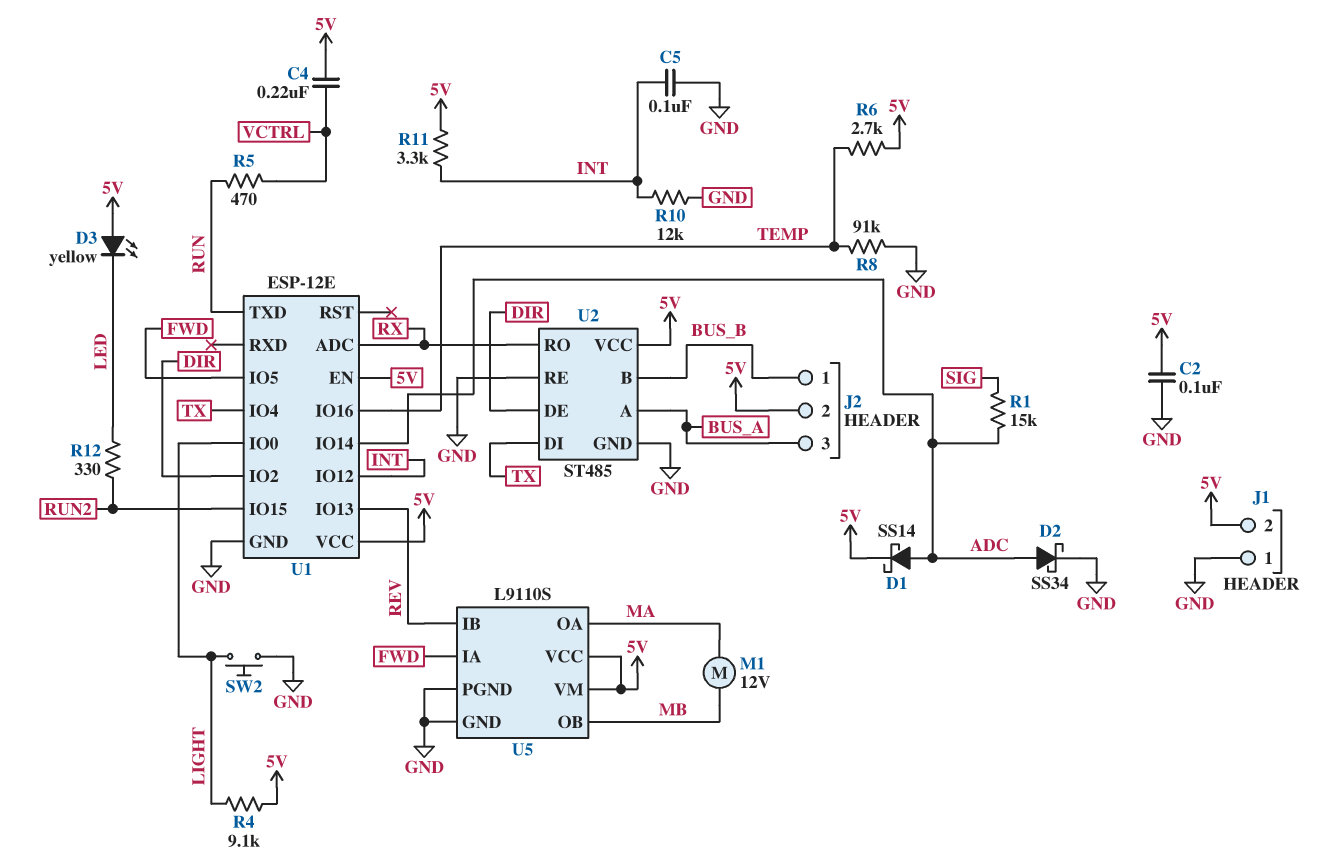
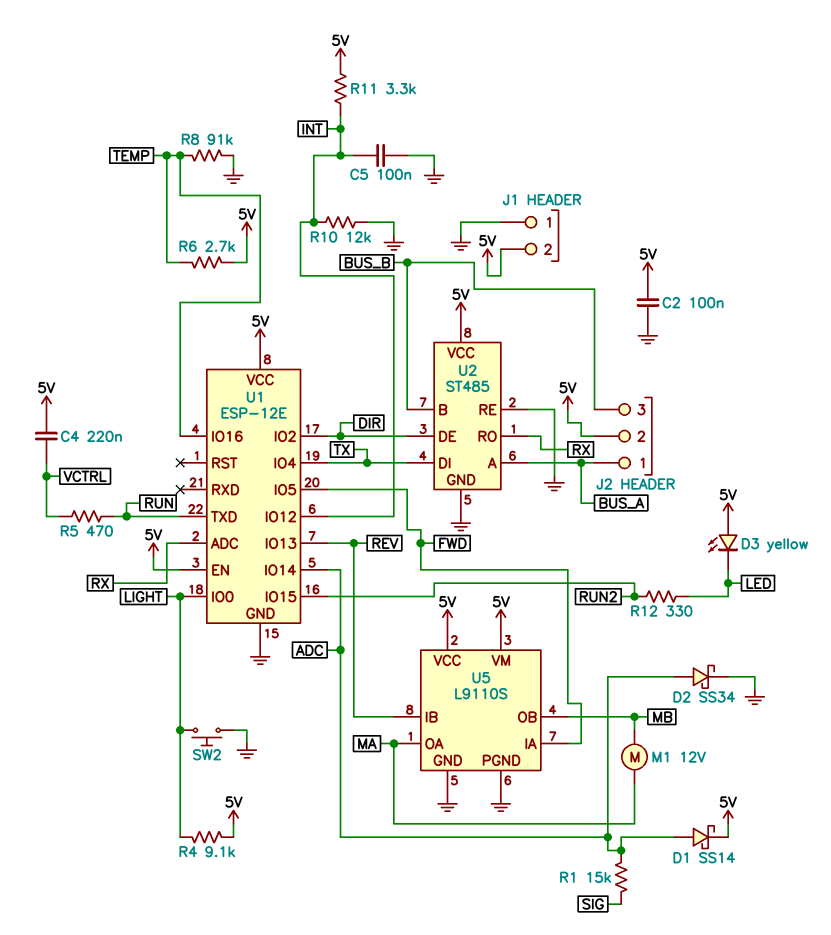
J2 pin 1: BUS_B -> BUS_A
J2 pin 3: BUS_A -> BUS_B

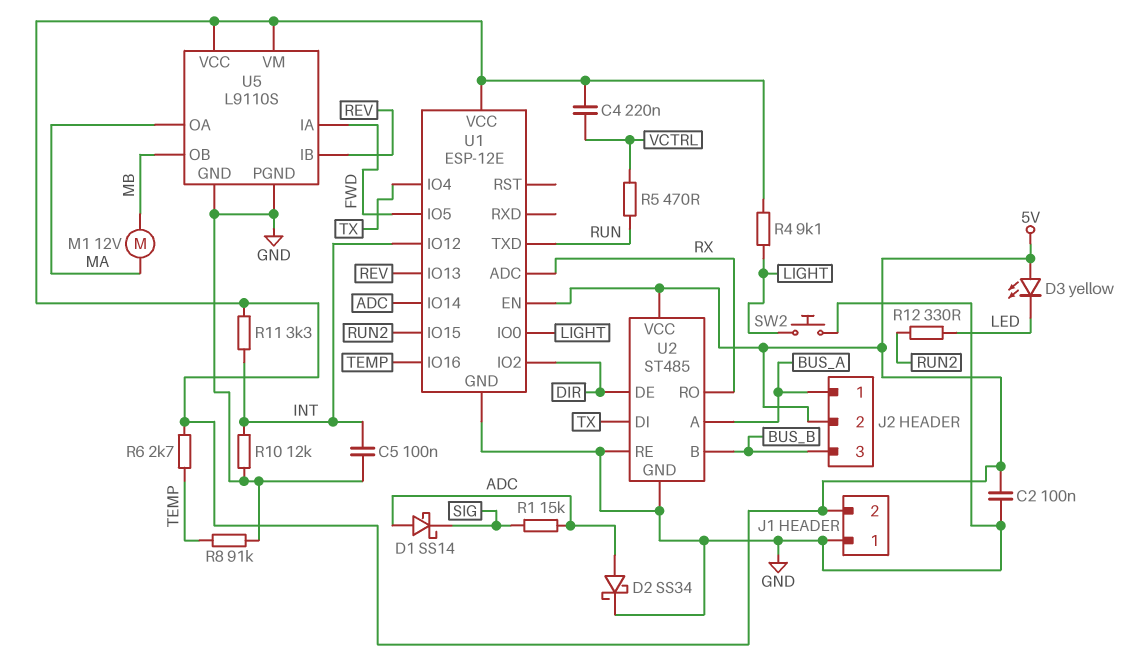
D1: schottky SS14 (A ADC, K 5V) -> schottky SS14 (A ADC, K SIG)

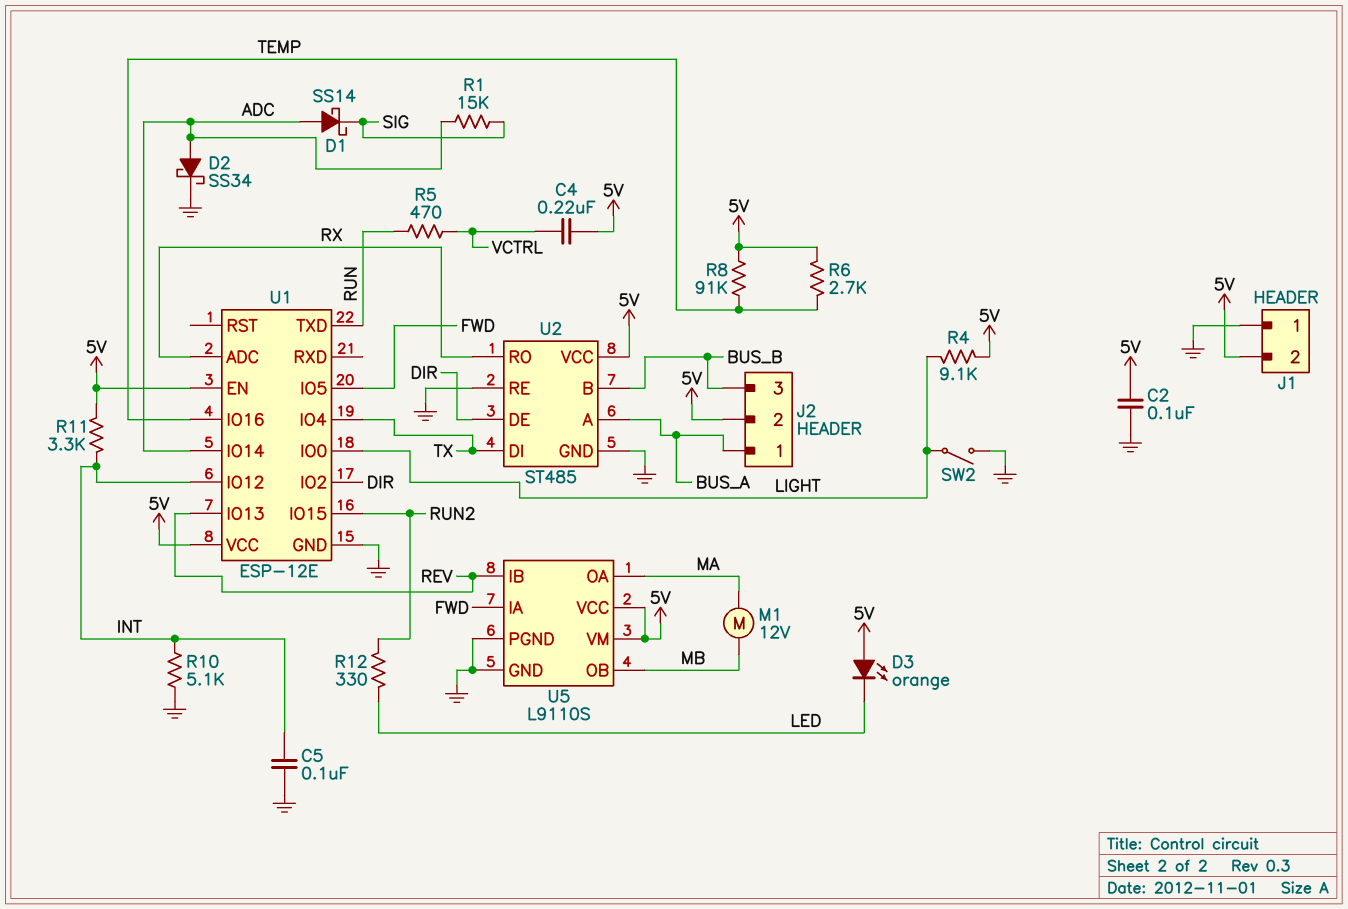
D3: LED yellow (A 5V, K LED) -> LED orange (A 5V, K LED)
R8: 91k (GND, TEMP) -> 91k (5V, TEMP)
R10: 12k (GND, INT) -> 5.1k (GND, INT)
SW2: button (GND, LIGHT) -> switch (GND, LIGHT)

